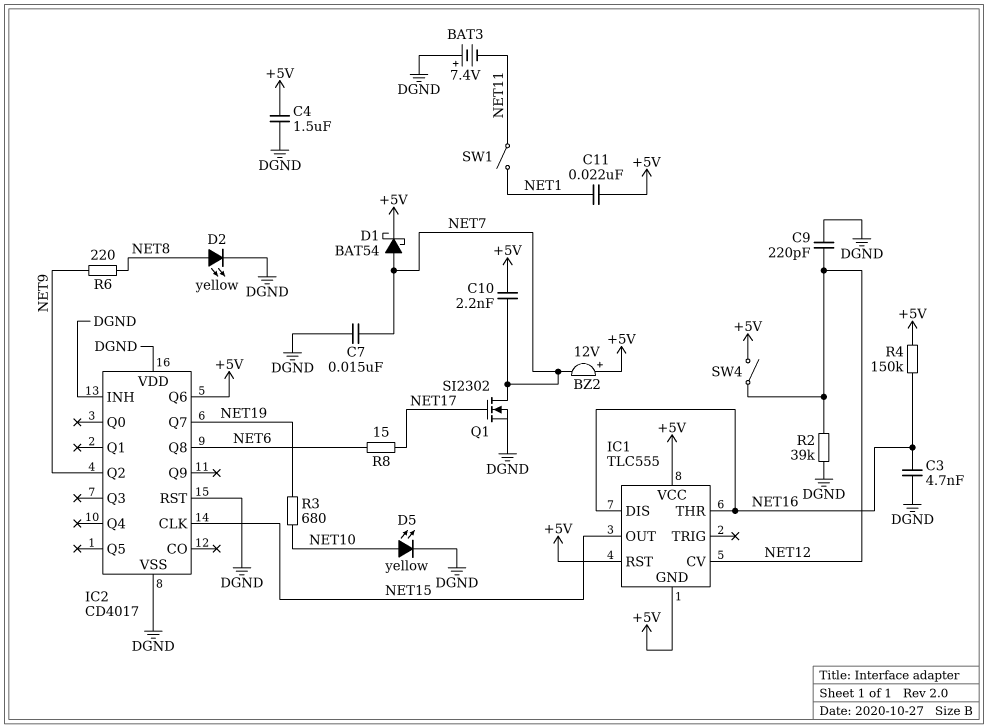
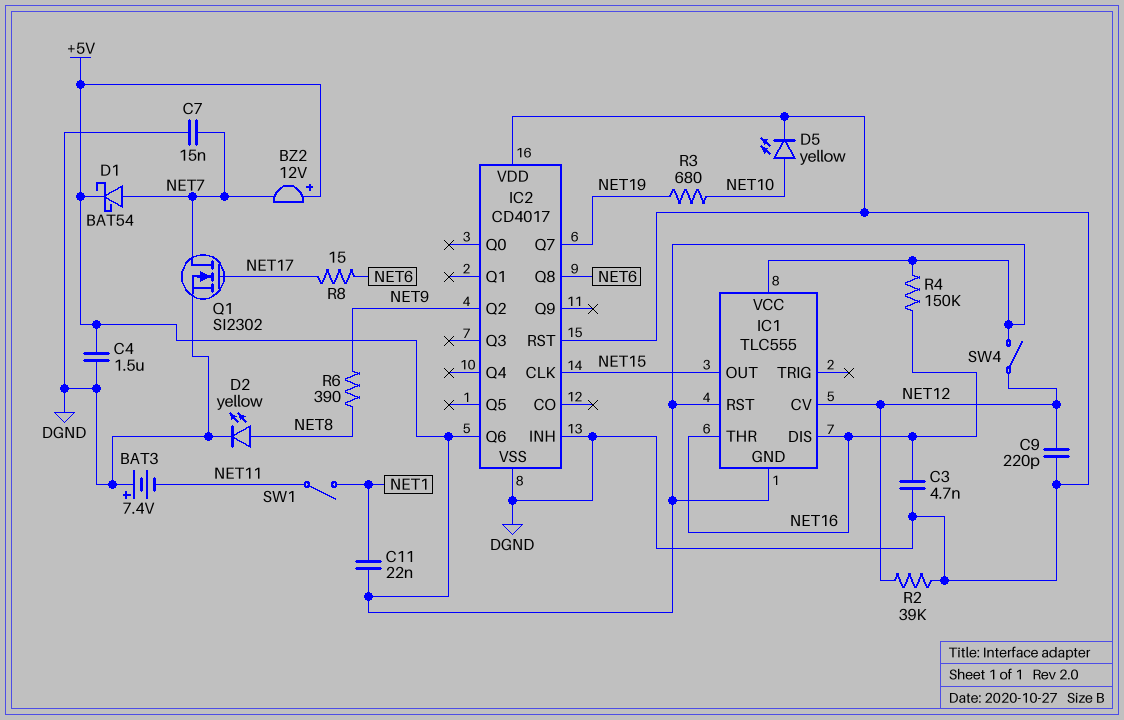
C10: 2.2nF (+5V, NET7) -> none
R6: 220 (NET8, NET9) -> 390 (NET8, NET9)

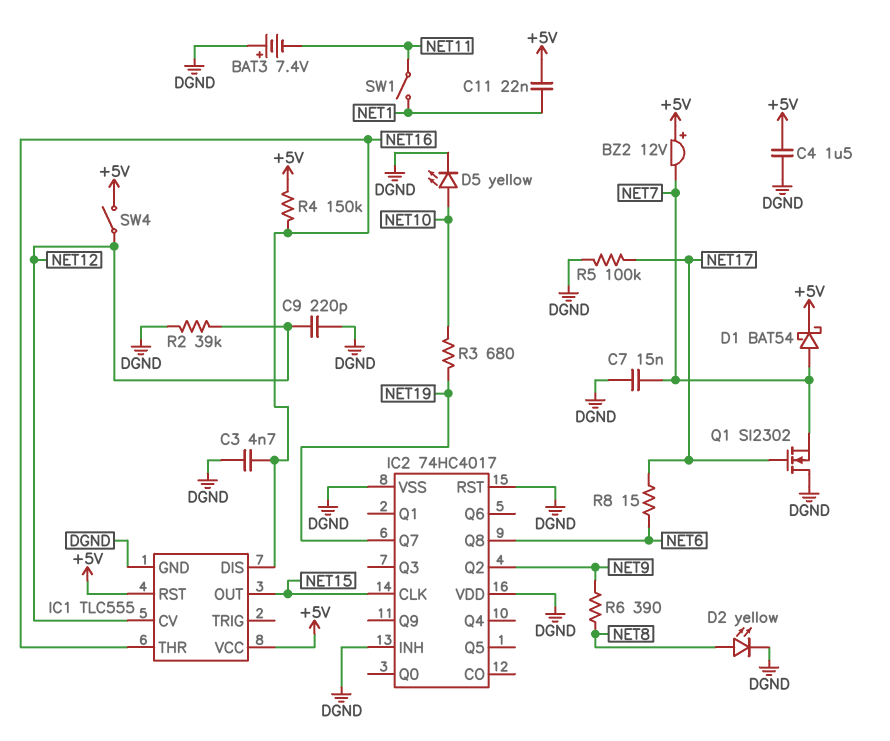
IC1 pin GND: +5V -> DGND
IC2: CD4017 -> 74HC4017
IC2 pin Q6: +5V -> none
Q1: NMOS SI2302 (G NET17, D NET7, S DGND) -> NMOS SI2302 (G NET17, D DGND, S NET7)
R5: none -> 100k (DGND, NET17)

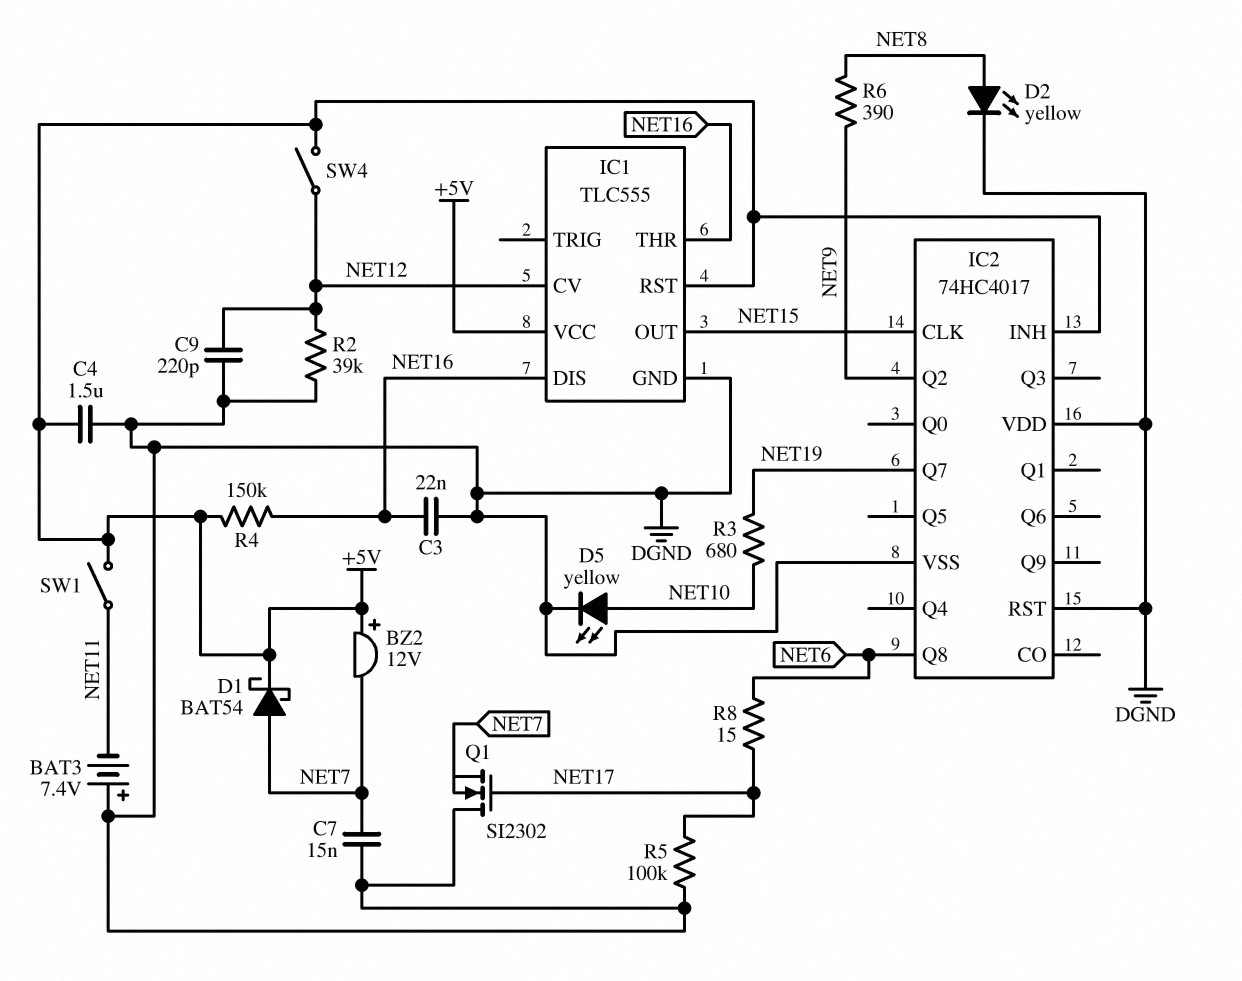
C3: 4.7nF (DGND, NET16) -> 22nF (DGND, NET16)
C11: 22nF (+5V, NET1) -> none
IC2 pin INH: DGND -> +5V
SW1: switch (NET1, NET11) -> switch (+5V, NET11)

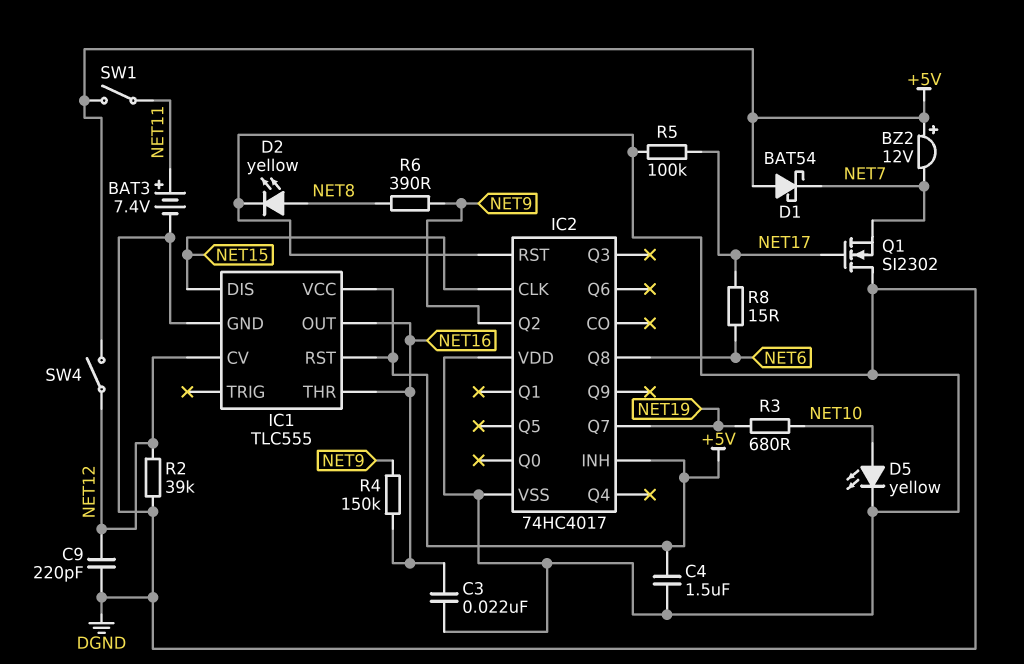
BAT3: 7.4V (plus DGND, minus NET11) -> 7.4V (plus NET11, minus DGND)
C7: 15nF (DGND, NET7) -> none
D1: schottky BAT54 (A NET7, K +5V) -> schottky BAT54 (A +5V, K NET7)
IC1 pin DIS: NET16 -> NET15
IC1 pin OUT: NET15 -> NET16
R4: 150k (+5V, NET16) -> 150k (NET9, NET16)

